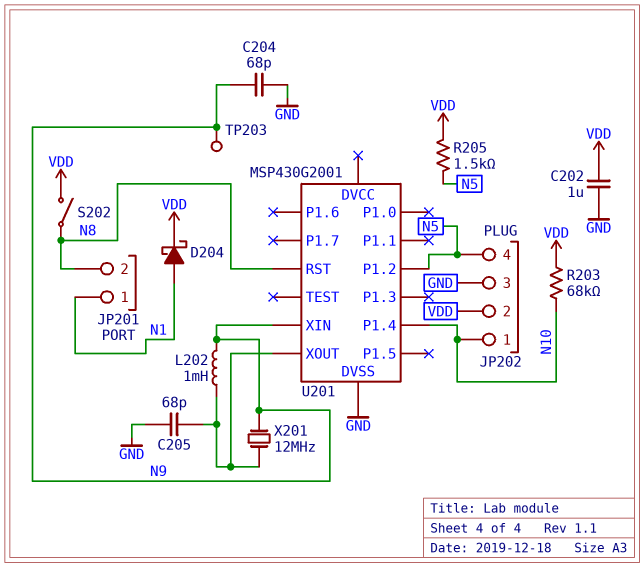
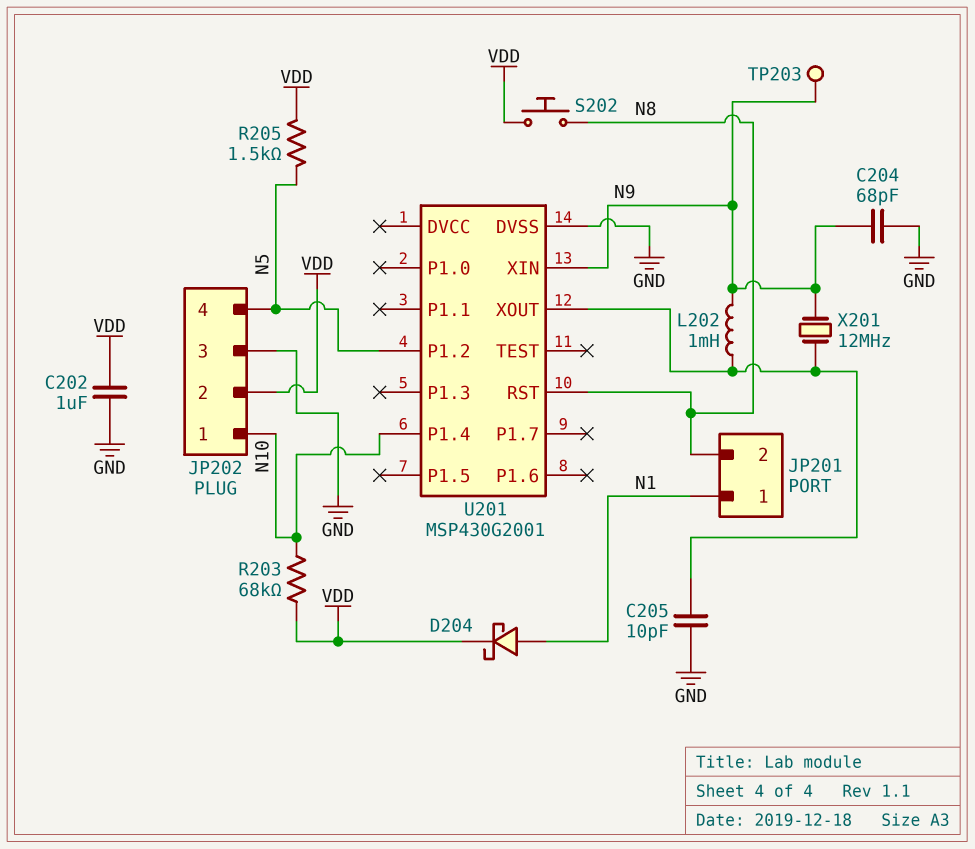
C205: 68pF (GND, U201/XOUT) -> 10pF (GND, U201/XOUT)
S202: switch (N8, VDD) -> button (N8, VDD)

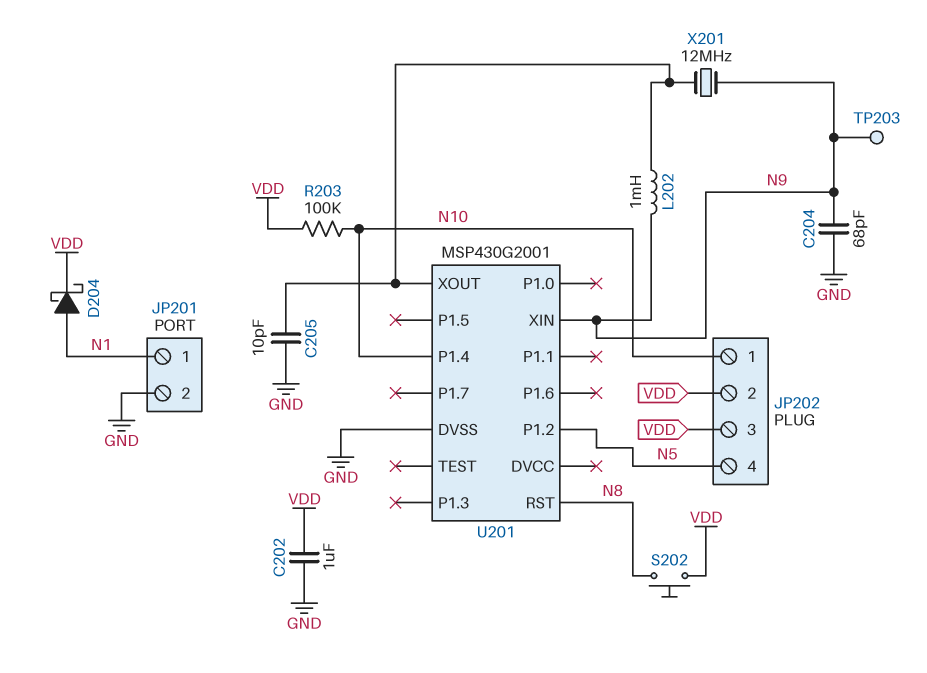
JP201 pin 2: N8 -> GND
JP202 pin 3: GND -> VDD
R203: 68k (N10, VDD) -> 100k (N10, VDD)
R205: 1.5k (N5, VDD) -> none

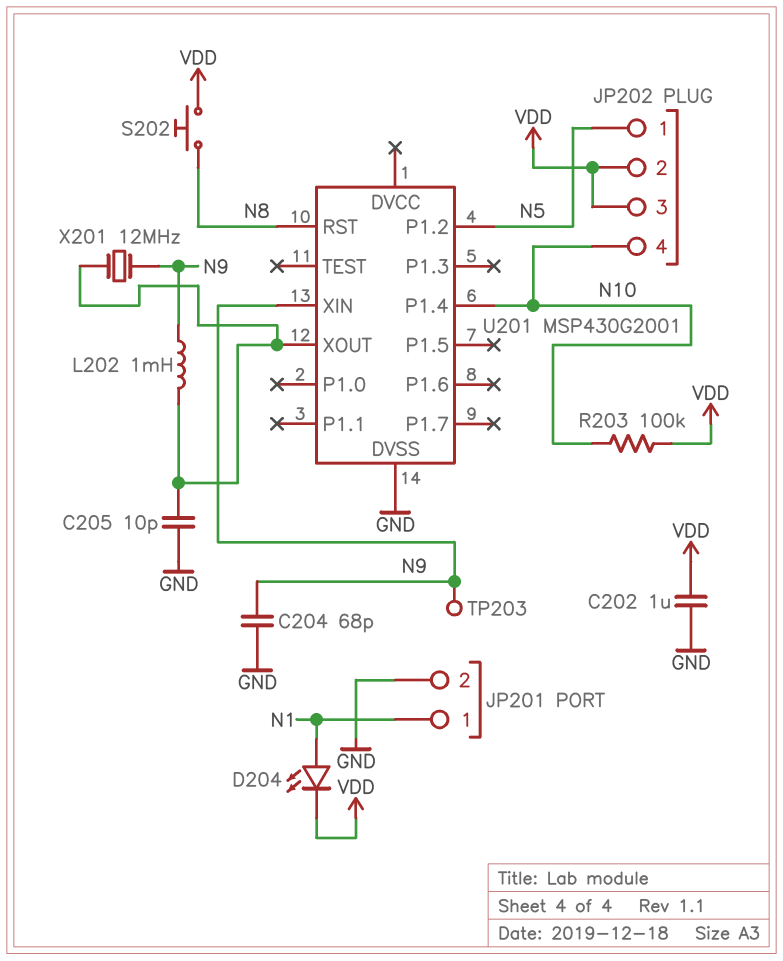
D204: schottky (A N1, K VDD) -> LED (A N1, K VDD)
JP202 pin 1: N10 -> N5
JP202 pin 4: N5 -> N10

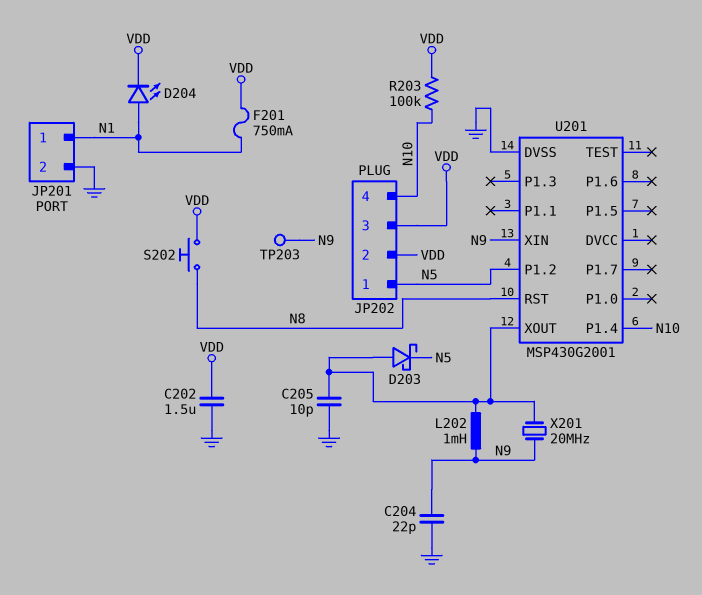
C202: 1uF (GND, VDD) -> 1.5uF (GND, VDD)
C204: 68pF (GND, N9) -> 22pF (GND, N9)
D203: none -> schottky (A U201/XOUT, K N5)
F201: none -> 750mA (N1, VDD)
X201: 12MHz (N9, U201/XOUT) -> 20MHz (N9, U201/XOUT)

